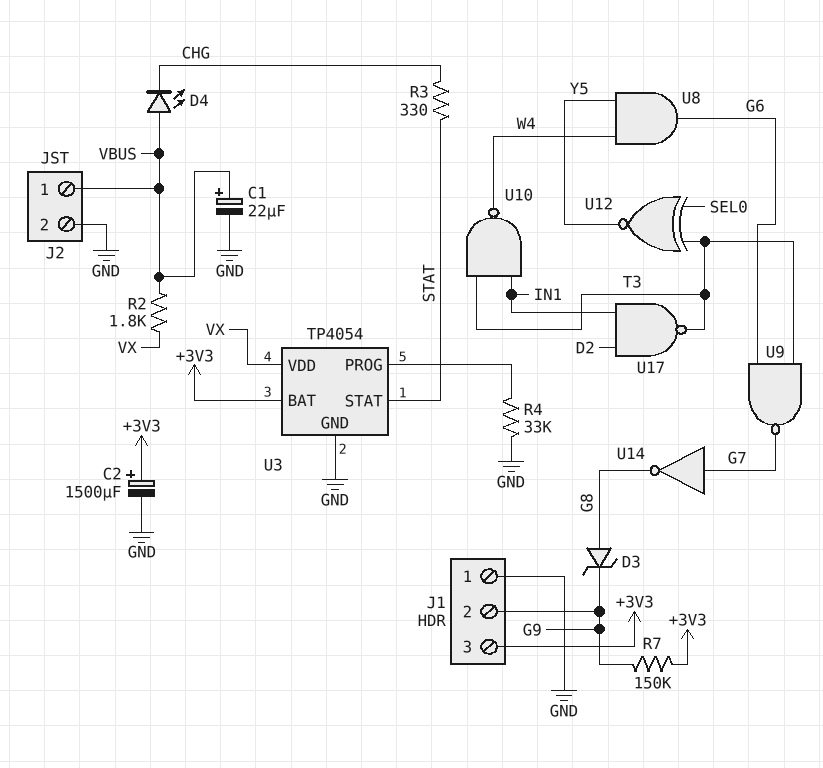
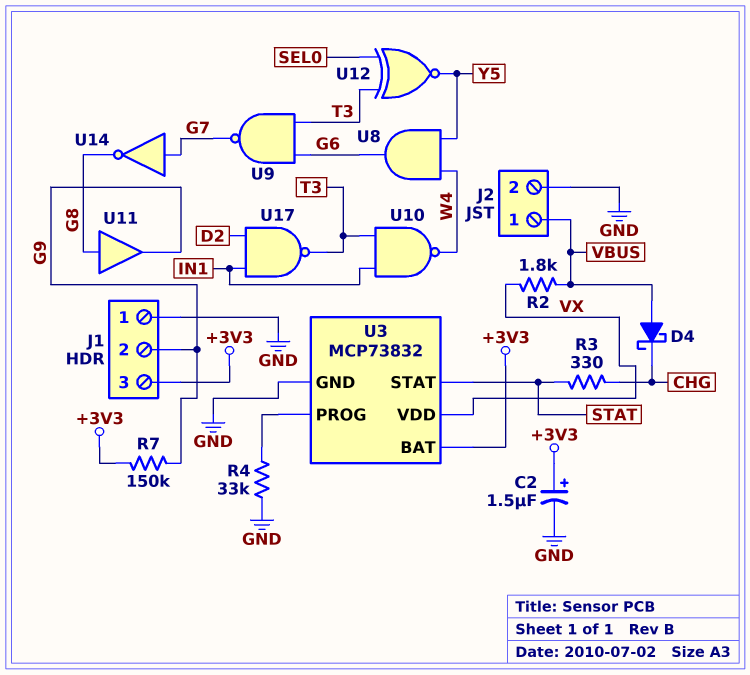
C1: 22uF (plus VBUS, minus GND) -> none
C2: 1500uF (plus +3V3, minus GND) -> 1.5uF (plus +3V3, minus GND)
D3: zener (A G8, K G9) -> none
D4: LED (A VBUS, K CHG) -> schottky (A VBUS, K CHG)
U3: TP4054 -> MCP73832
U11: none -> buffer (in G8, out G9)

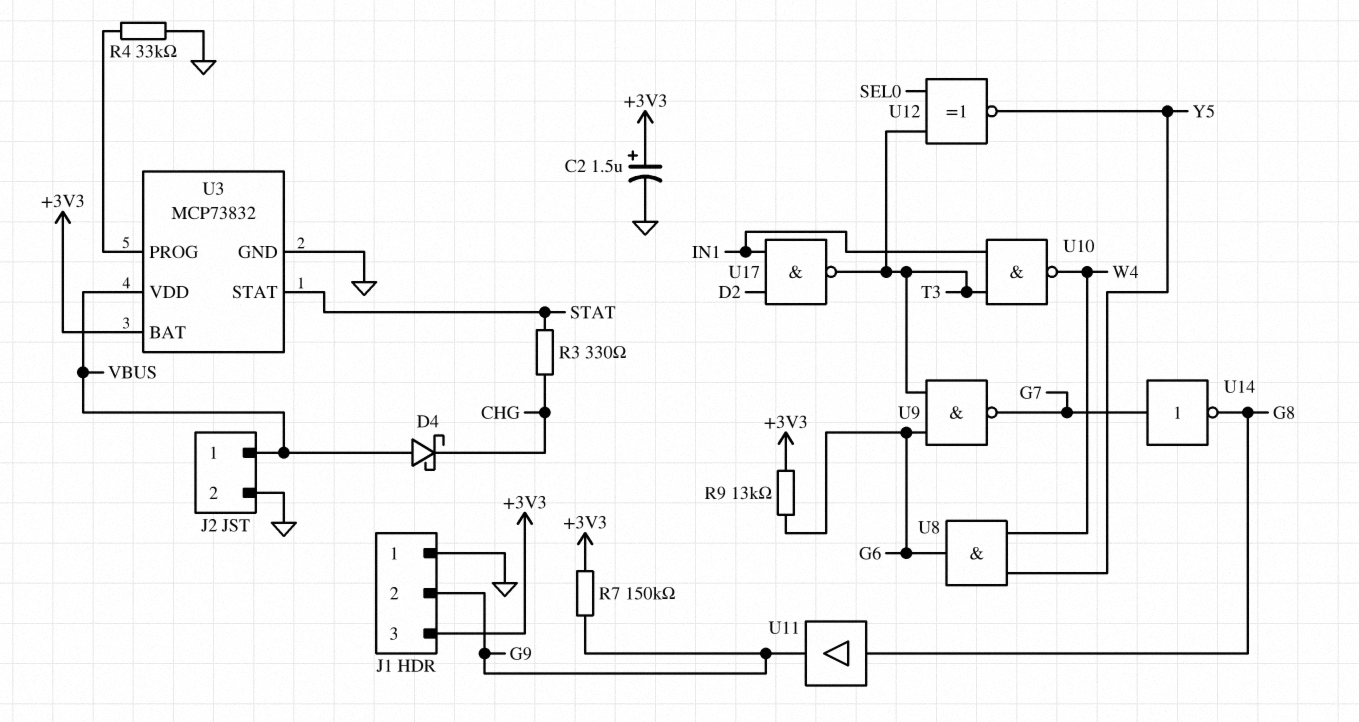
R2: 1.8k (VBUS, VX) -> none
R9: none -> 13k (+3V3, G6)
U3 pin VDD: VX -> VBUS

